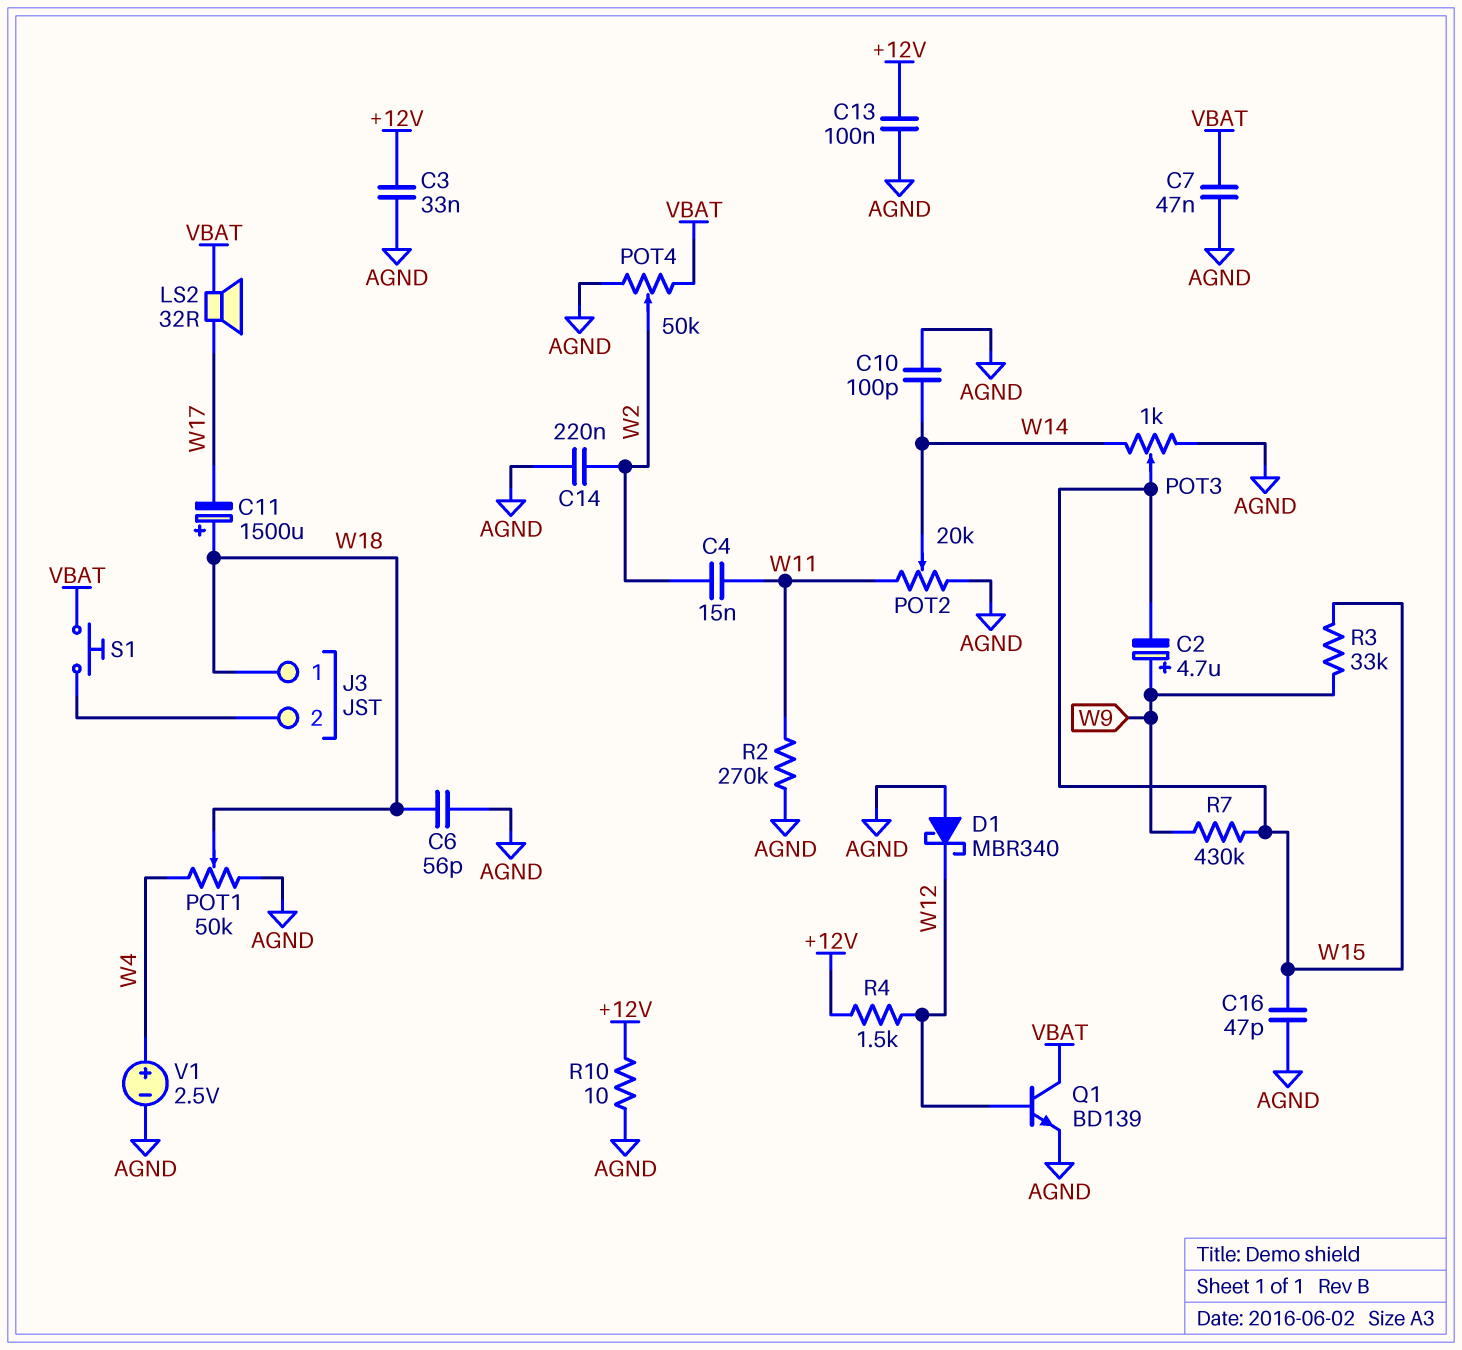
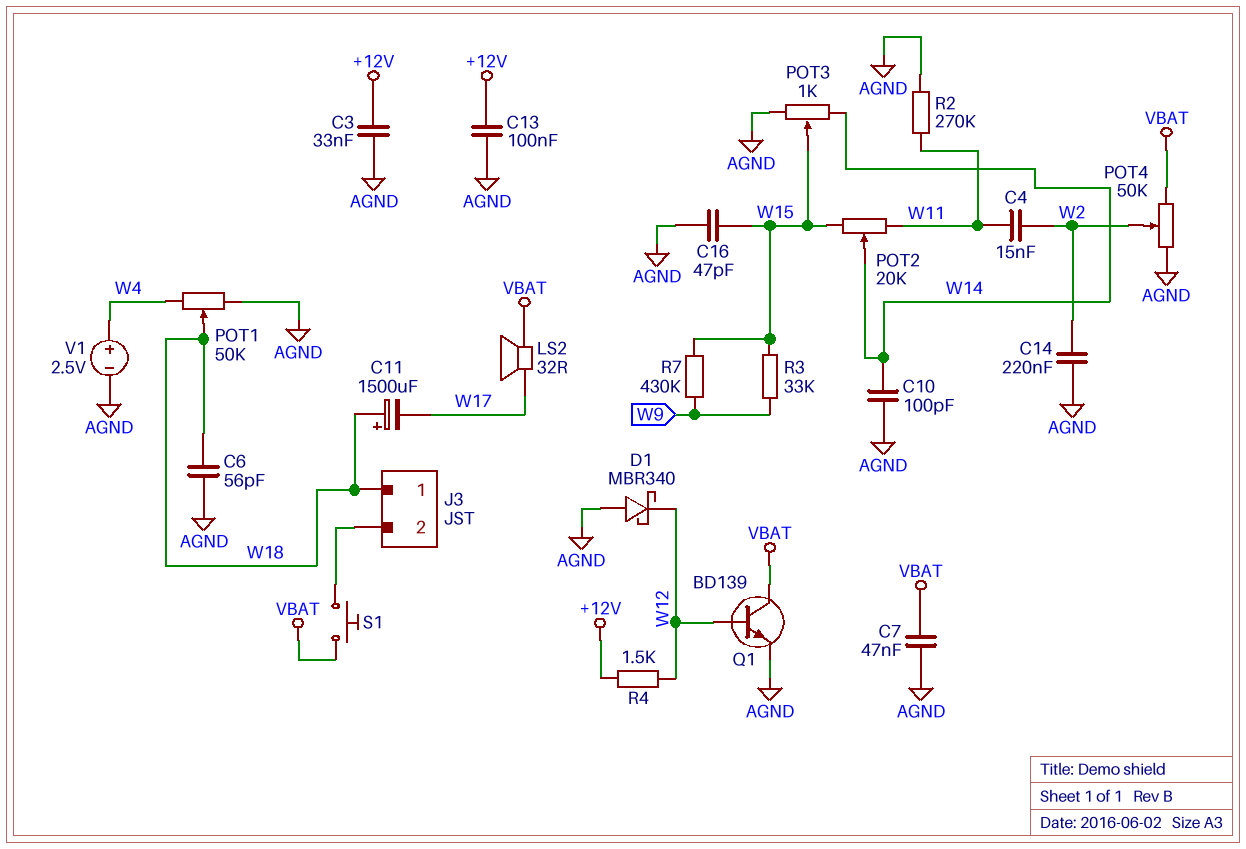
C2: 4.7uF (plus W9, minus W15) -> none
POT2: 20k (AGND, W11, wiper W14) -> 20k (W11, W15, wiper W14)
R10: 10 (+12V, AGND) -> none

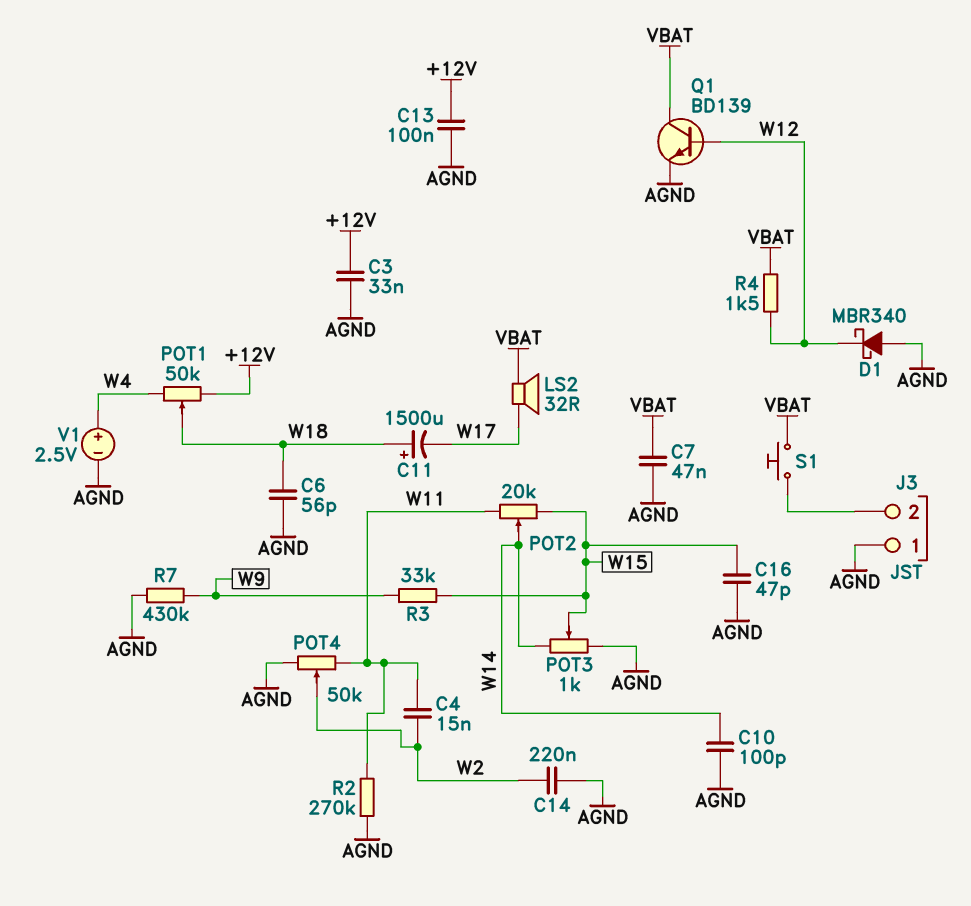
J3 pin 1: W18 -> AGND
POT1: 50k (AGND, W4, wiper W18) -> 50k (+12V, W4, wiper W18)
POT4: 50k (AGND, VBAT, wiper W2) -> 50k (AGND, W11, wiper W2)
R4: 1.5k (+12V, W12) -> 1.5k (VBAT, W12)
R7: 430k (W9, W15) -> 430k (AGND, W9)

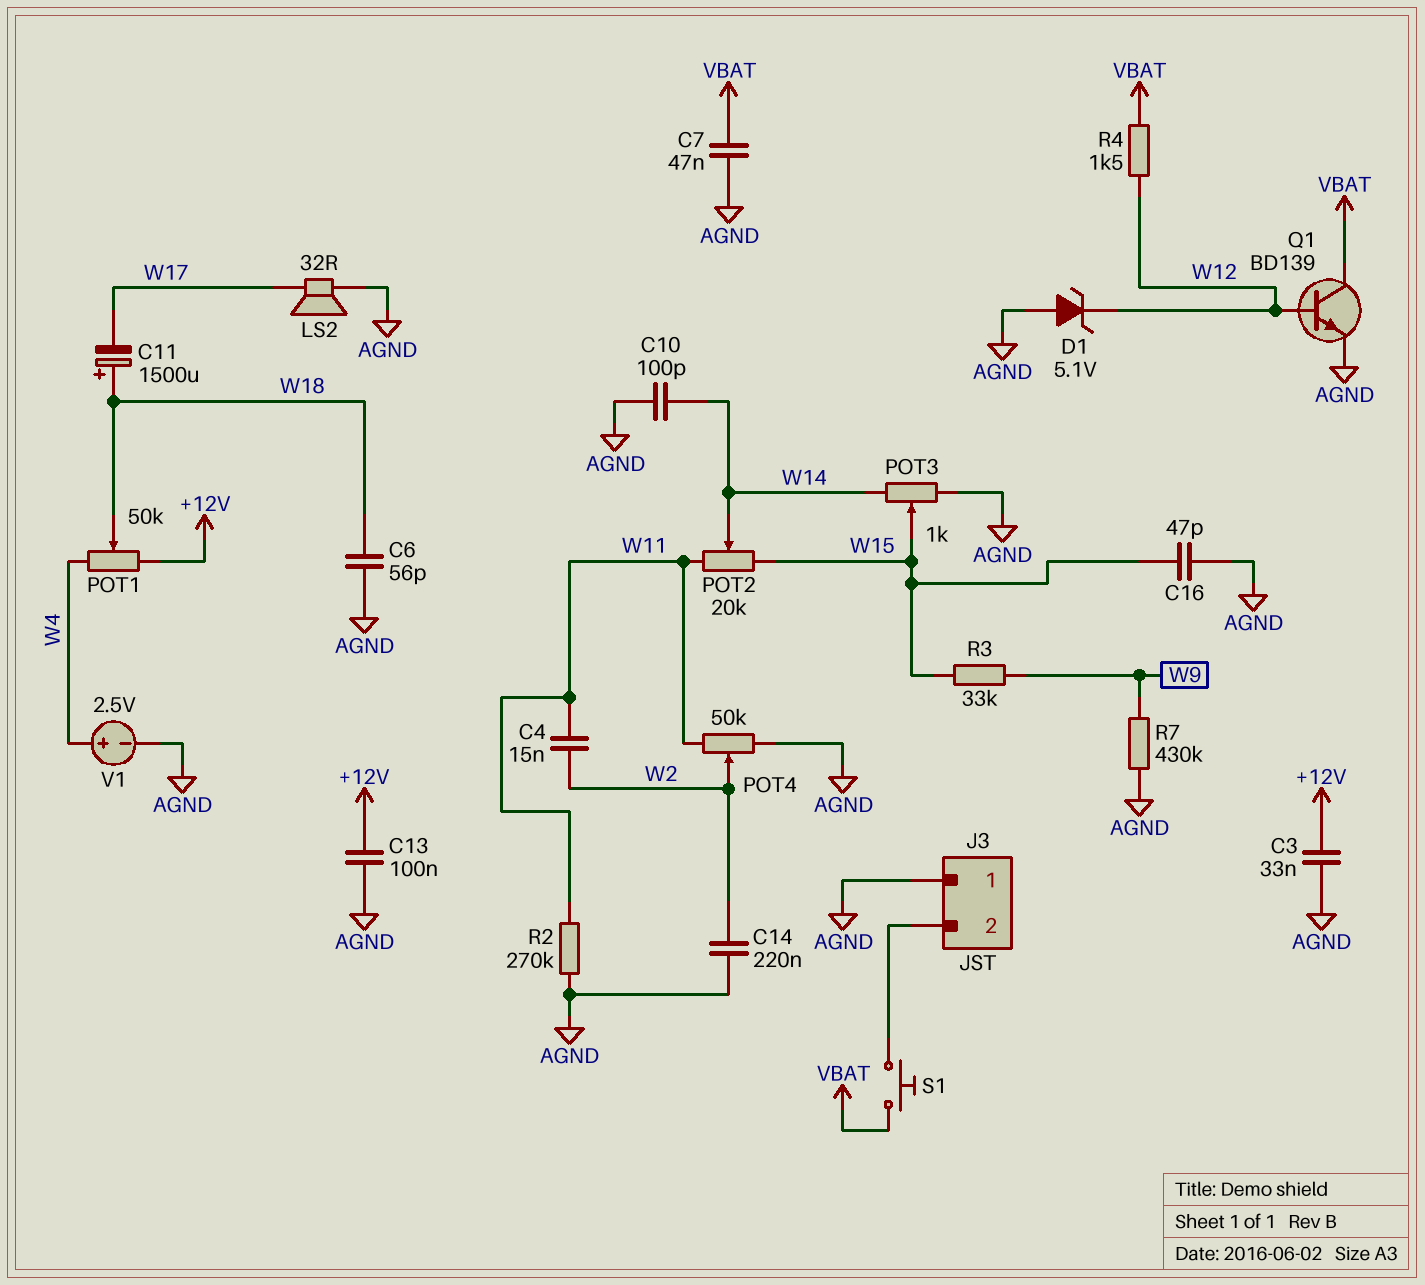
D1: schottky MBR340 (A AGND, K W12) -> zener 5.1V (A AGND, K W12)
LS2: speaker 32R (VBAT, W17) -> speaker 32R (AGND, W17)

